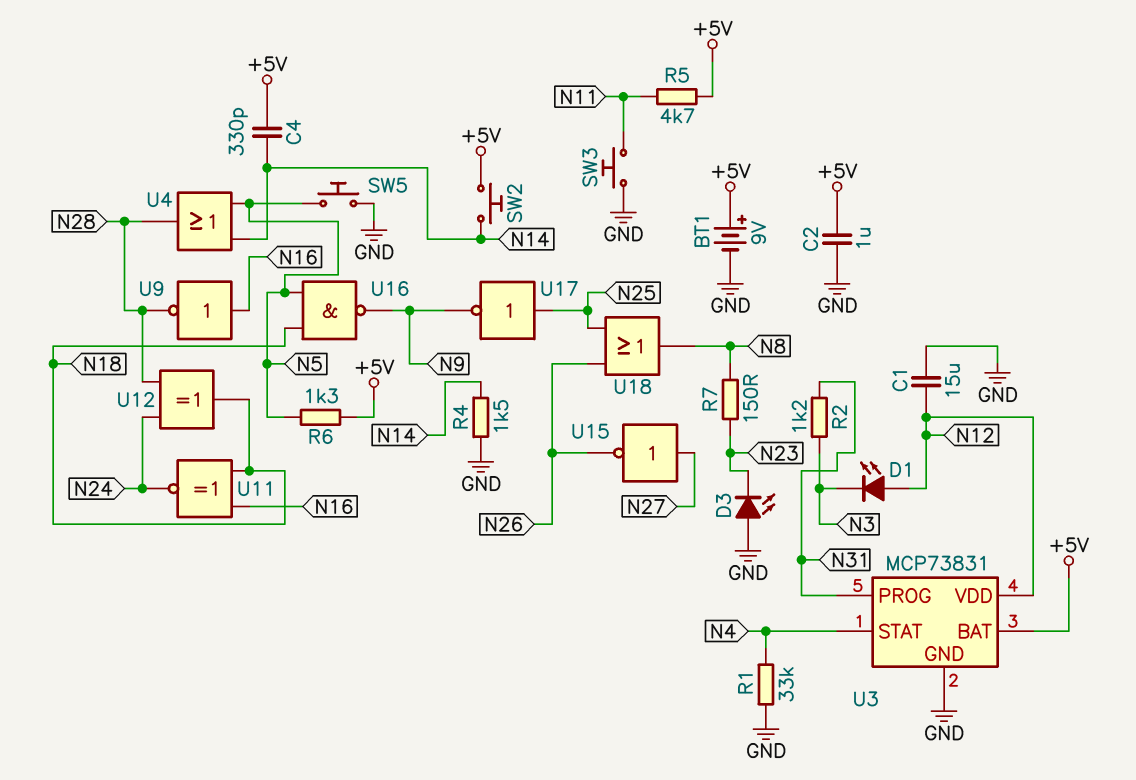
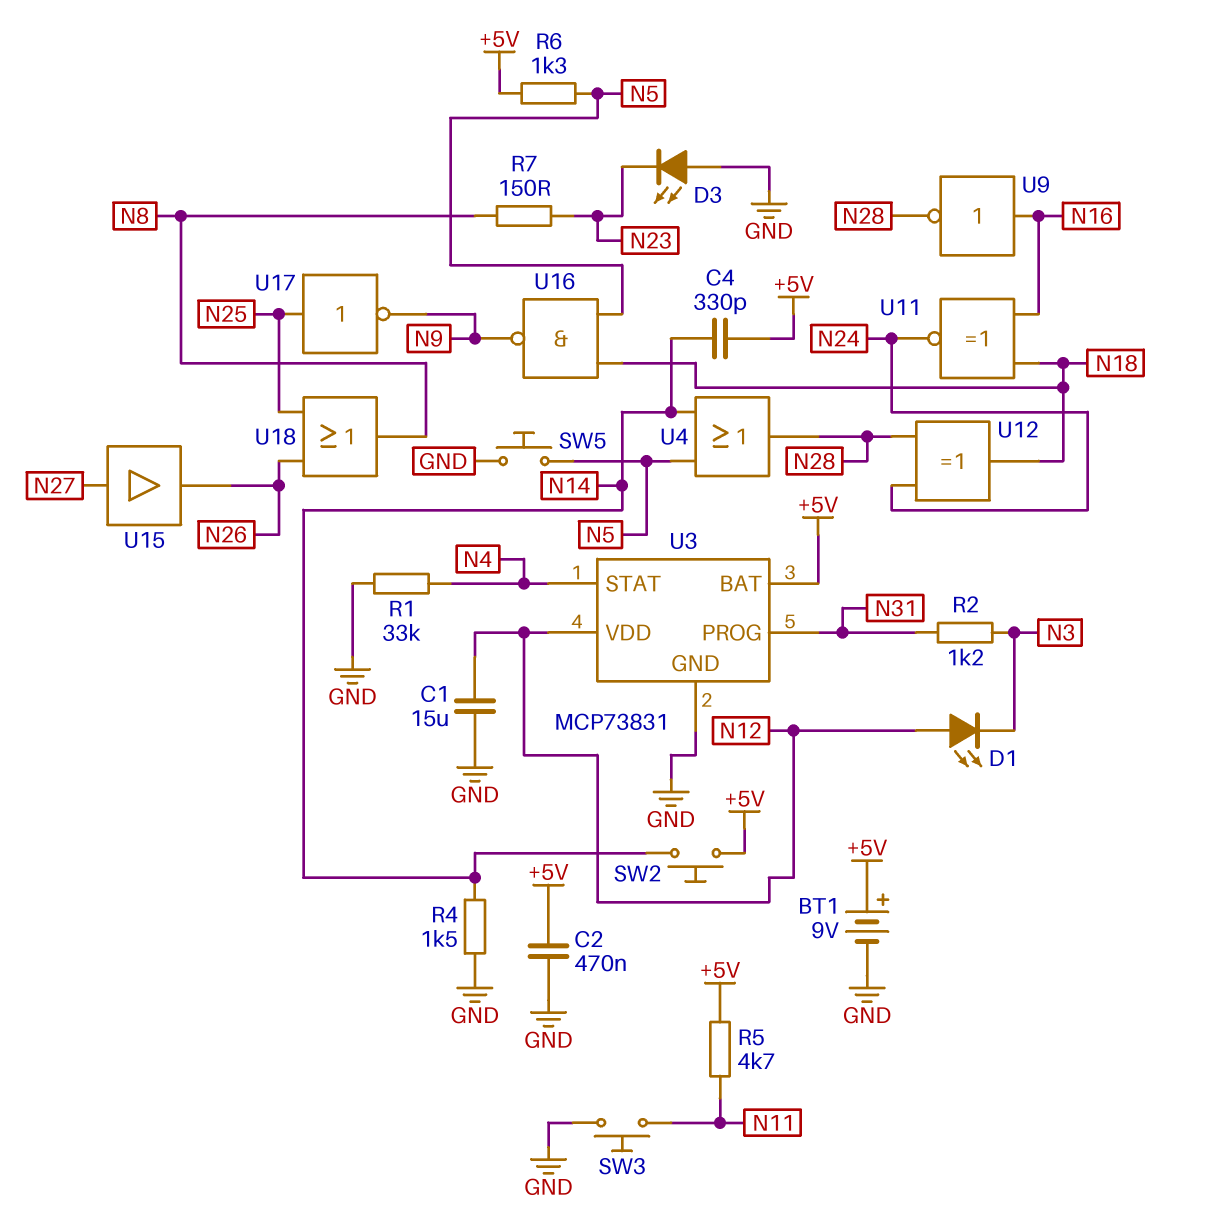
C2: 1uF (+5V, GND) -> 470nF (+5V, GND)
U15: NOT (in N27, out N26) -> buffer (in N27, out N26)

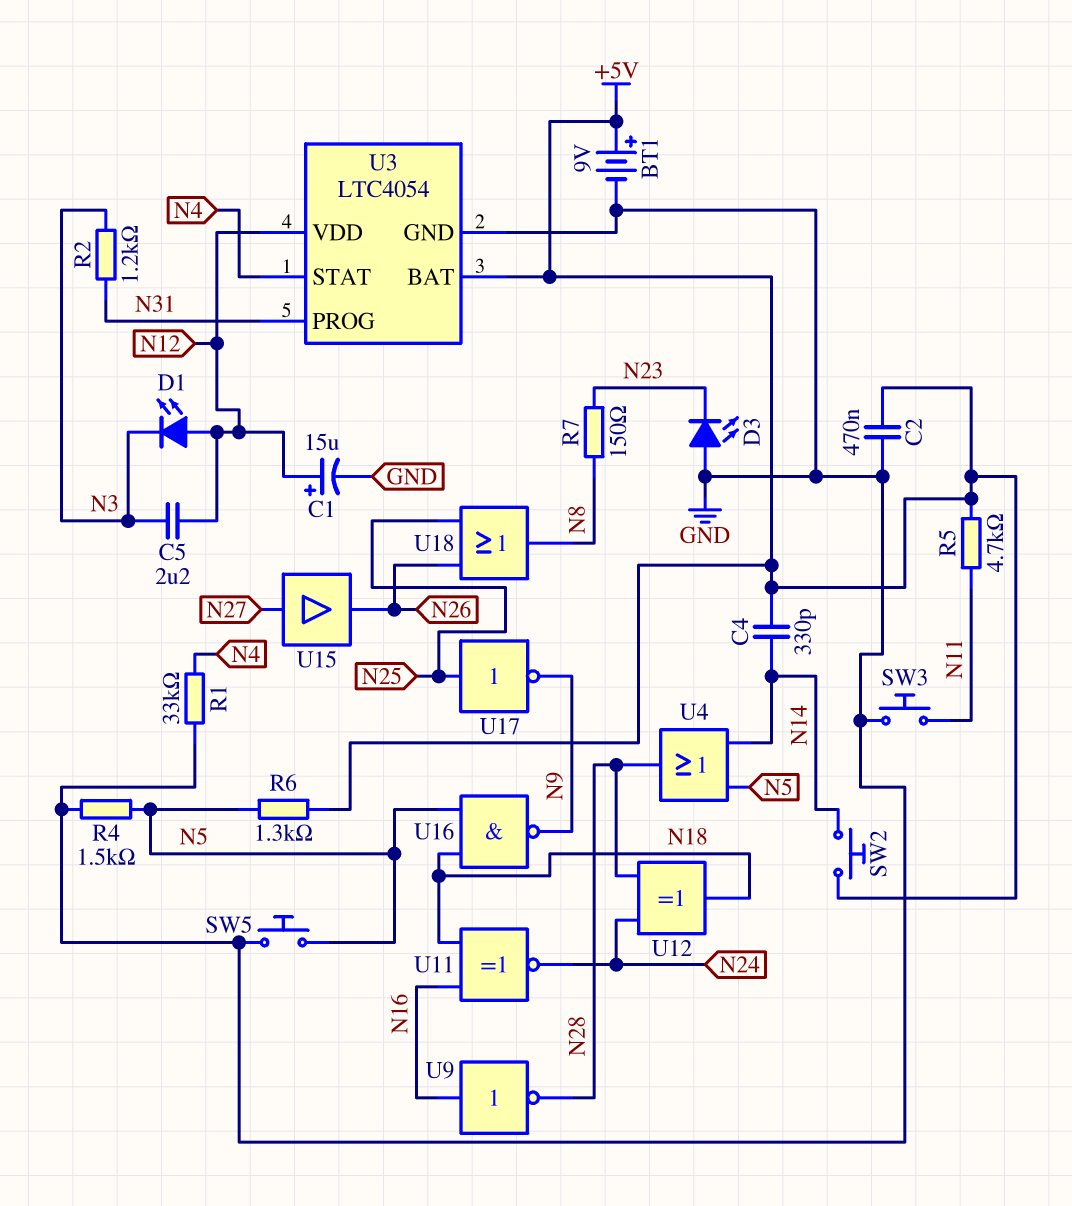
C1: 15uF (GND, N12) -> 15uF (plus N12, minus GND)
C5: none -> 2.2uF (N3, N12)
R4: 1.5k (GND, N14) -> 1.5k (GND, N5)
U3: MCP73831 -> LTC4054

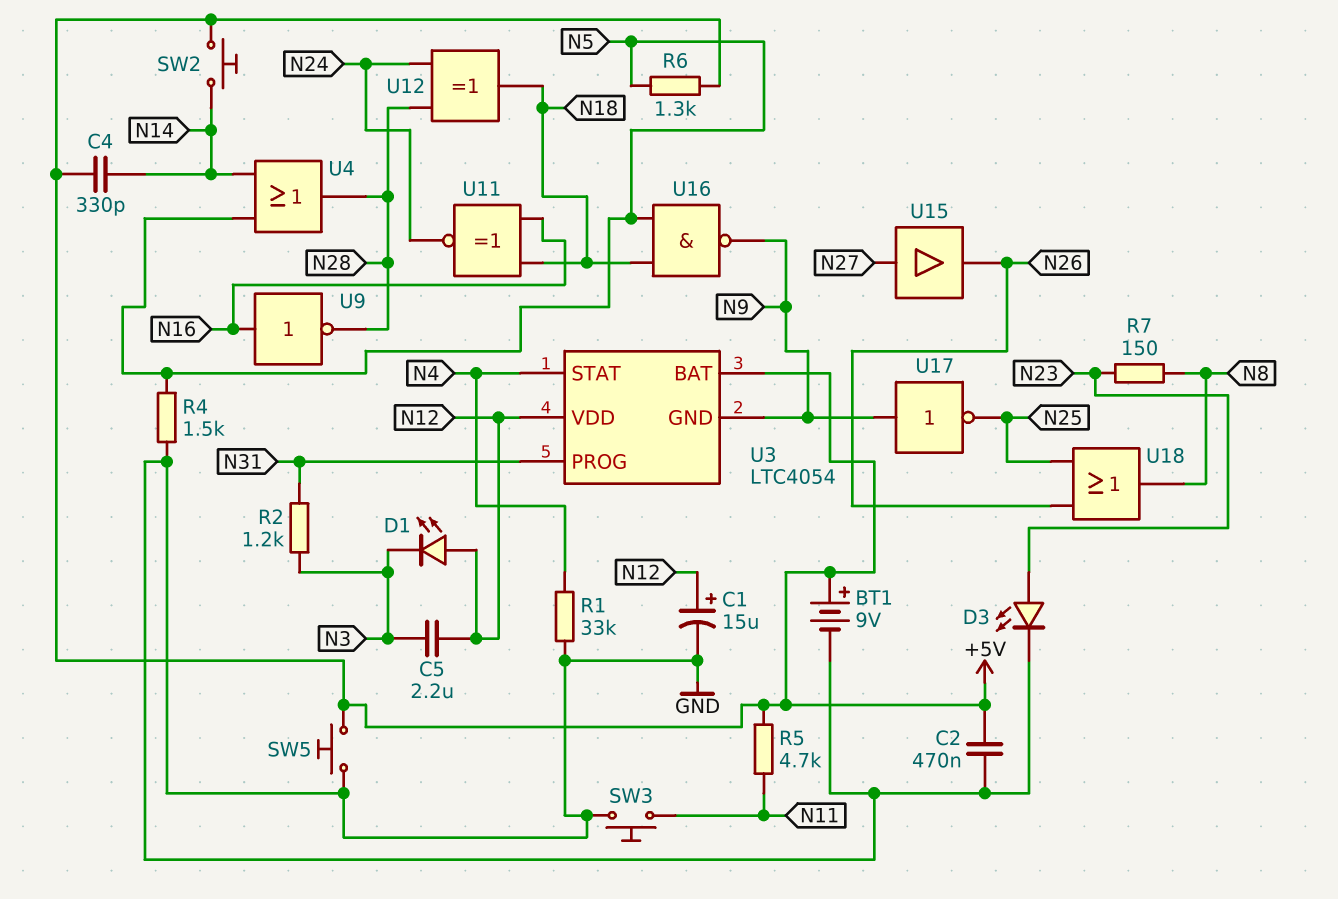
D3: LED (A GND, K N23) -> LED (A N23, K GND)
SW5: button (GND, N5) -> button (+5V, GND)
U3 pin GND: GND -> N9
U17: NOT (in N25, out N9) -> NOT (in N9, out N25)

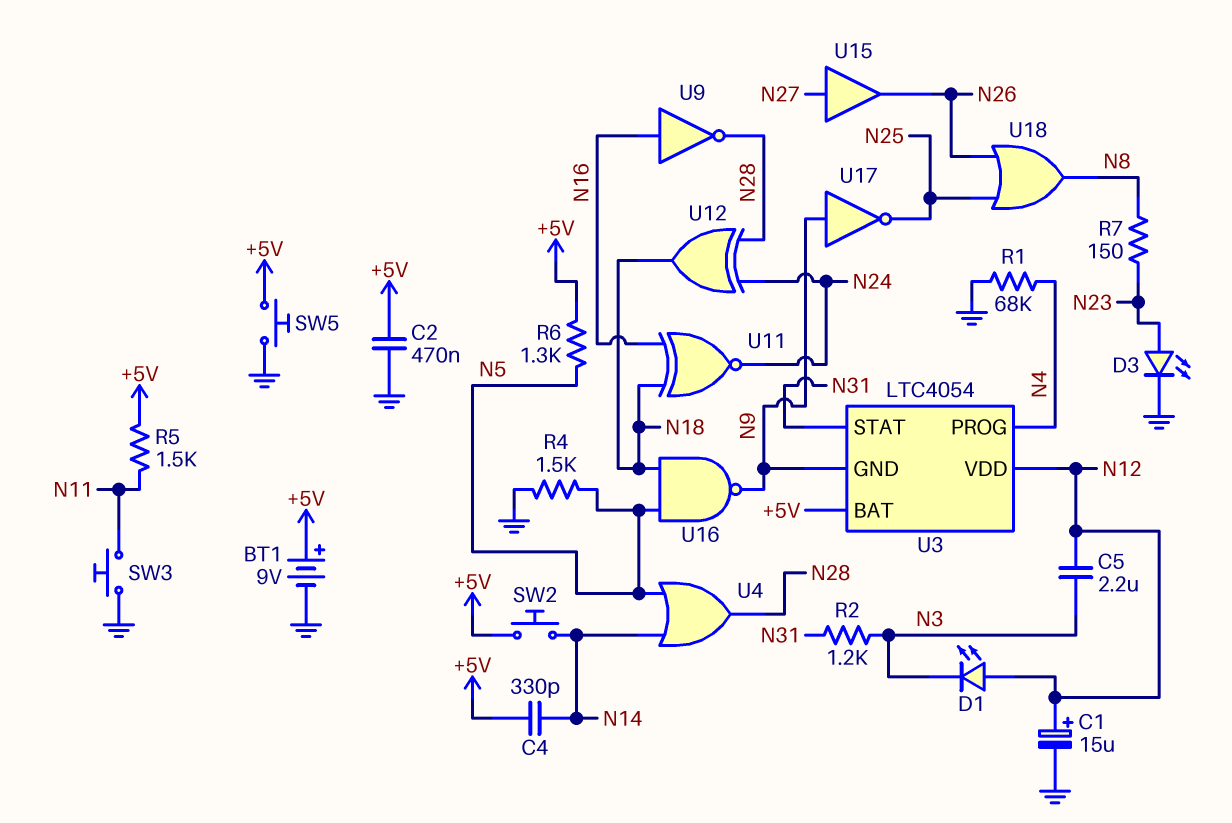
R1: 33k (GND, N4) -> 68k (GND, N4)
R5: 4.7k (+5V, N11) -> 1.5k (+5V, N11)
U3 pin PROG: N31 -> N4
U3 pin STAT: N4 -> N31

